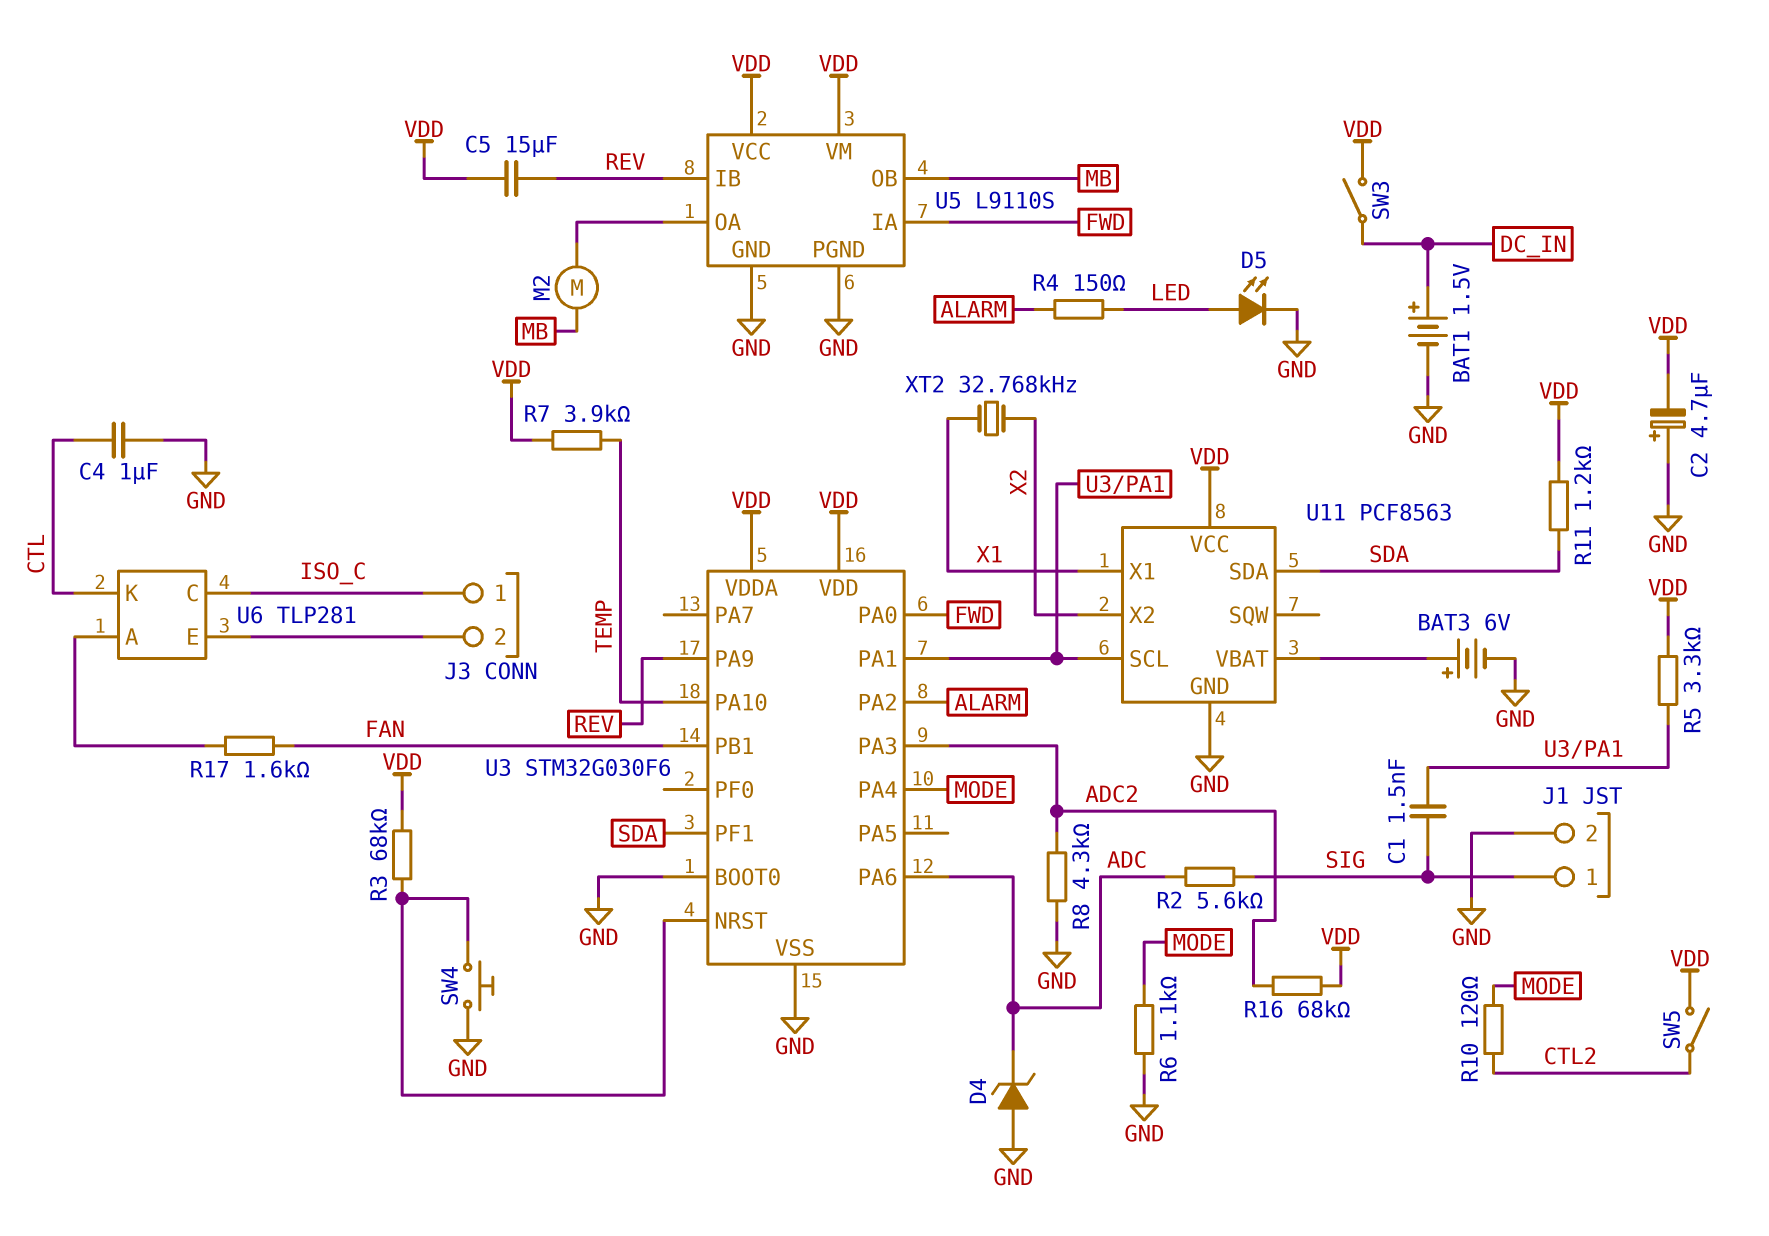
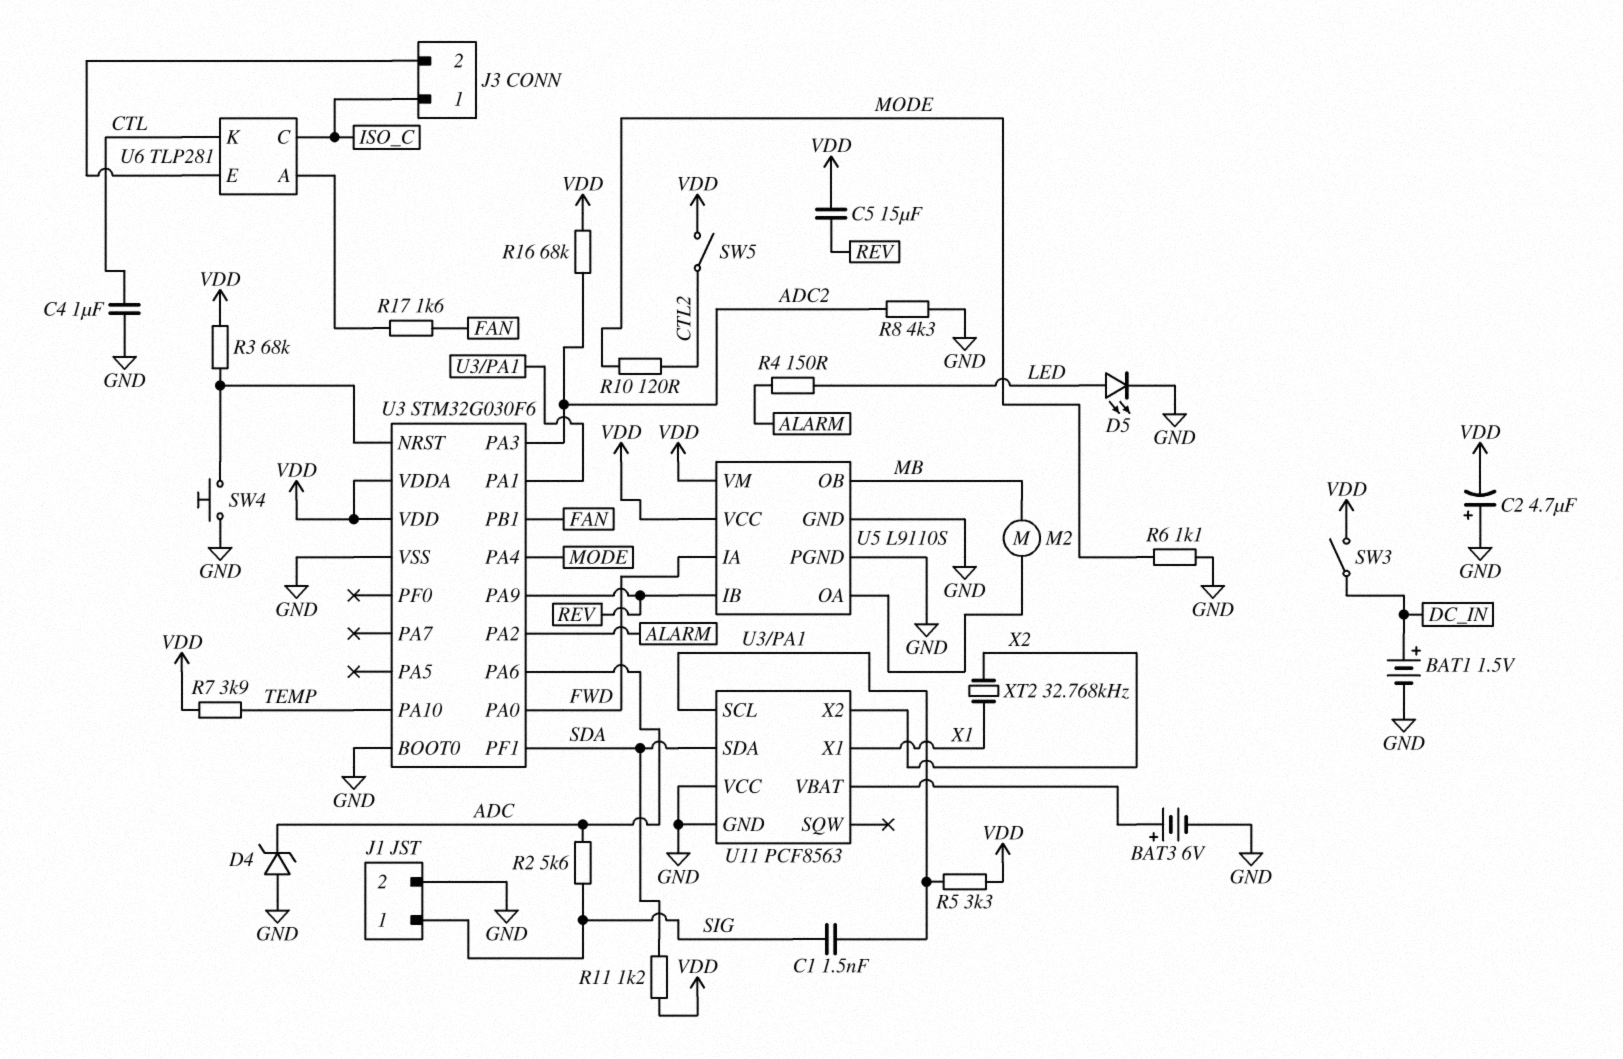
U11 pin VCC: VDD -> GND

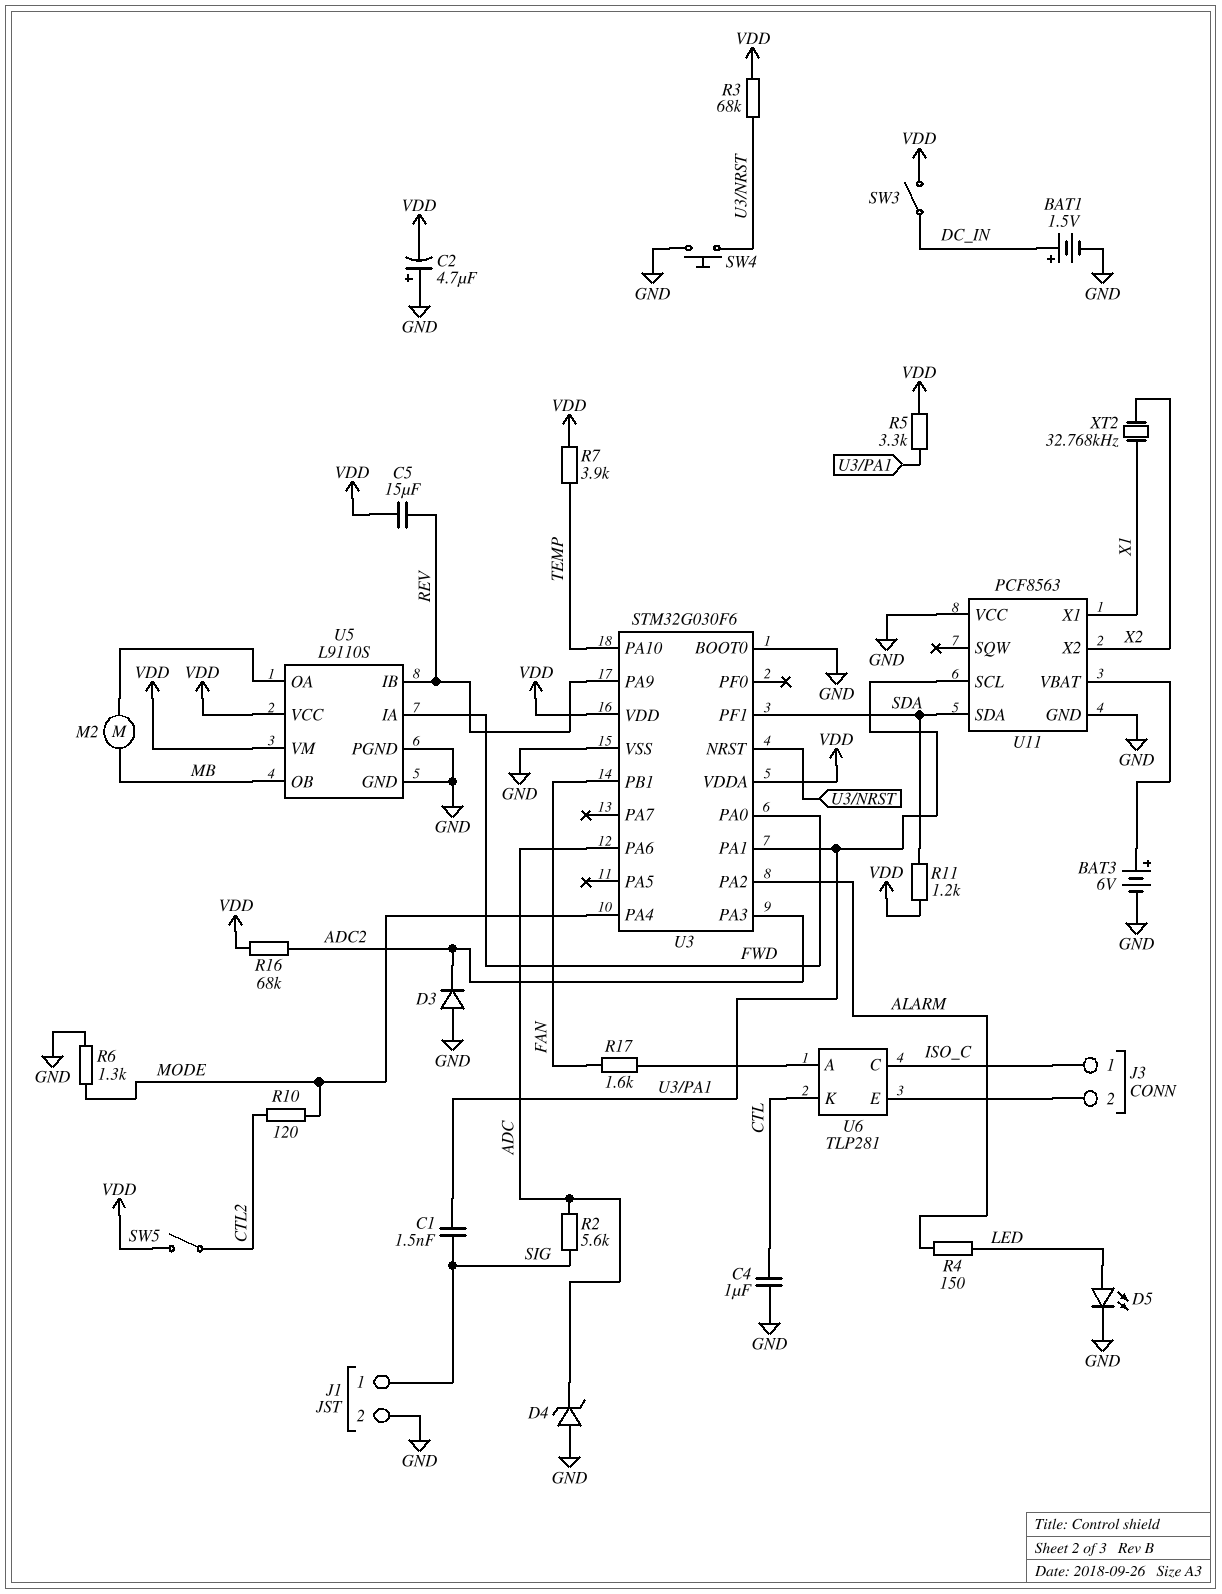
D3: none -> diode (A GND, K ADC2)
R6: 1.1k (GND, MODE) -> 1.3k (GND, MODE)
R8: 4.3k (ADC2, GND) -> none

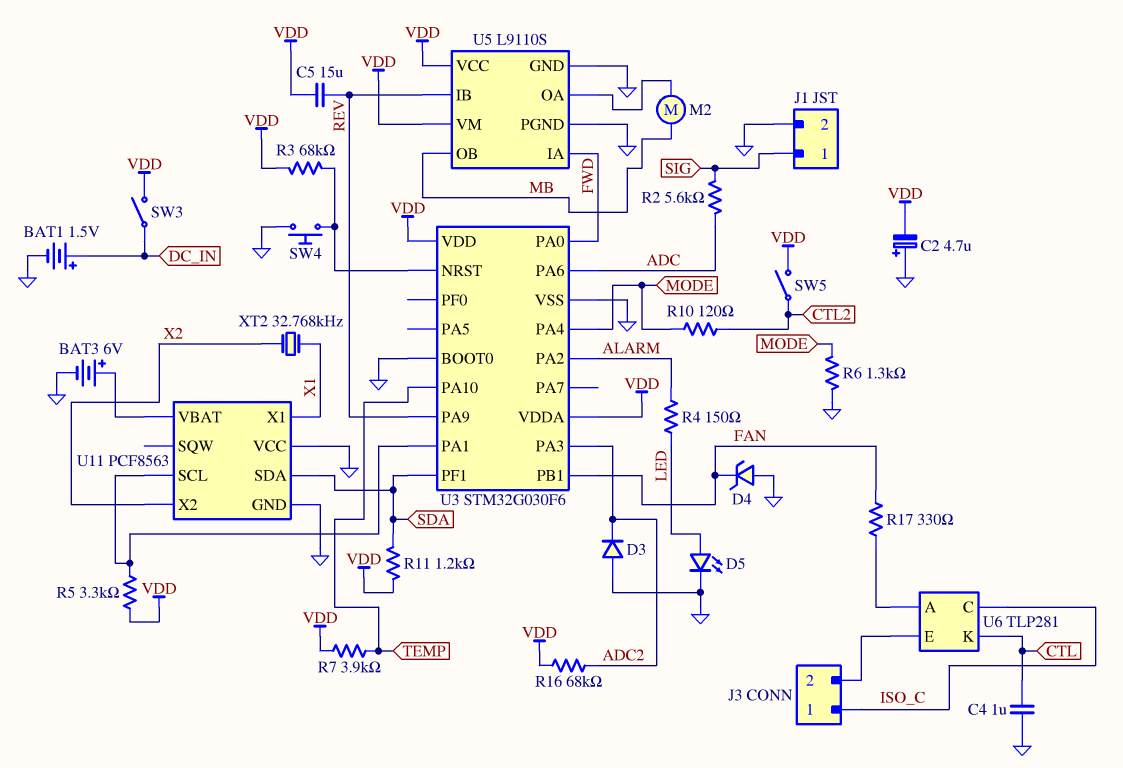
C1: 1.5nF (SIG, U3/PA1) -> none
D4: zener (A GND, K ADC) -> zener (A GND, K FAN)
R17: 1.6k (FAN, U6/A) -> 330 (FAN, U6/A)

